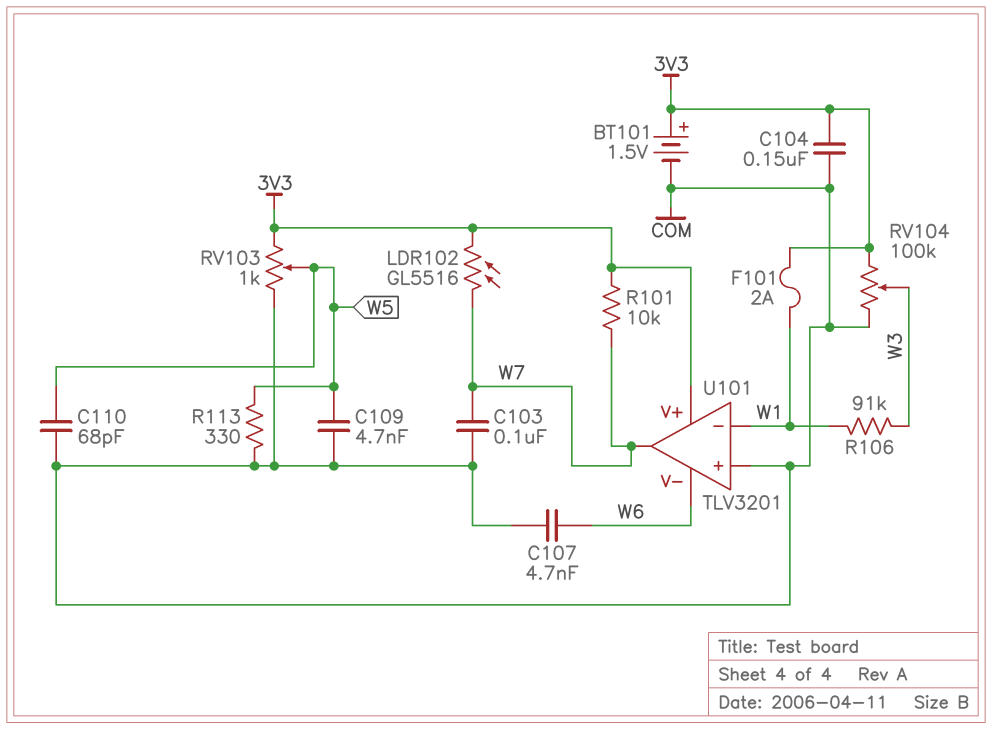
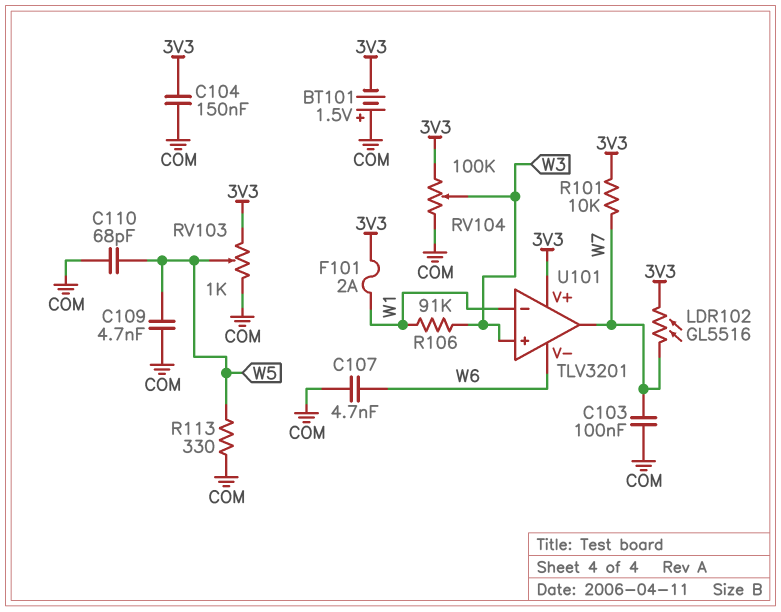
BT101: 1.5V (plus 3V3, minus COM) -> 1.5V (plus COM, minus 3V3)
U101 pin in+: COM -> W3

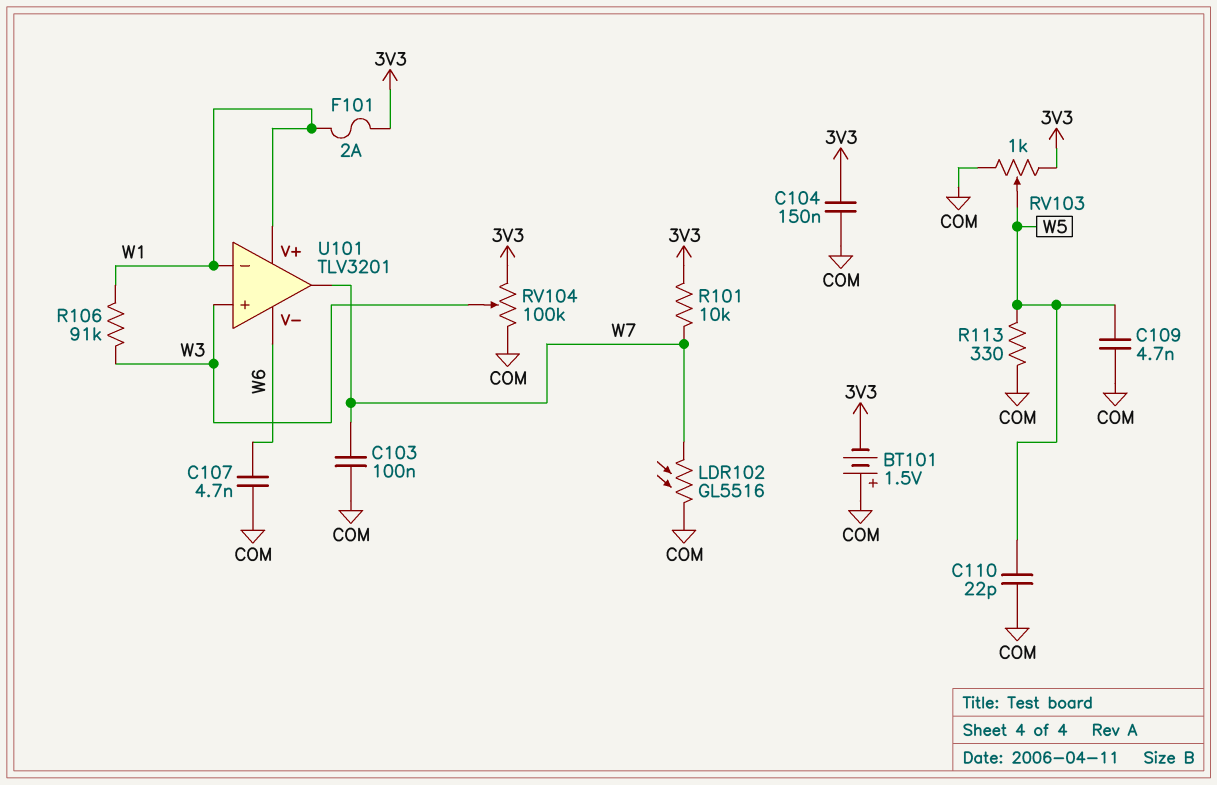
C110: 68pF (COM, W5) -> 22pF (COM, W5)
LDR102: GL5516 (3V3, W7) -> GL5516 (COM, W7)
U101 pin V+: 3V3 -> W1

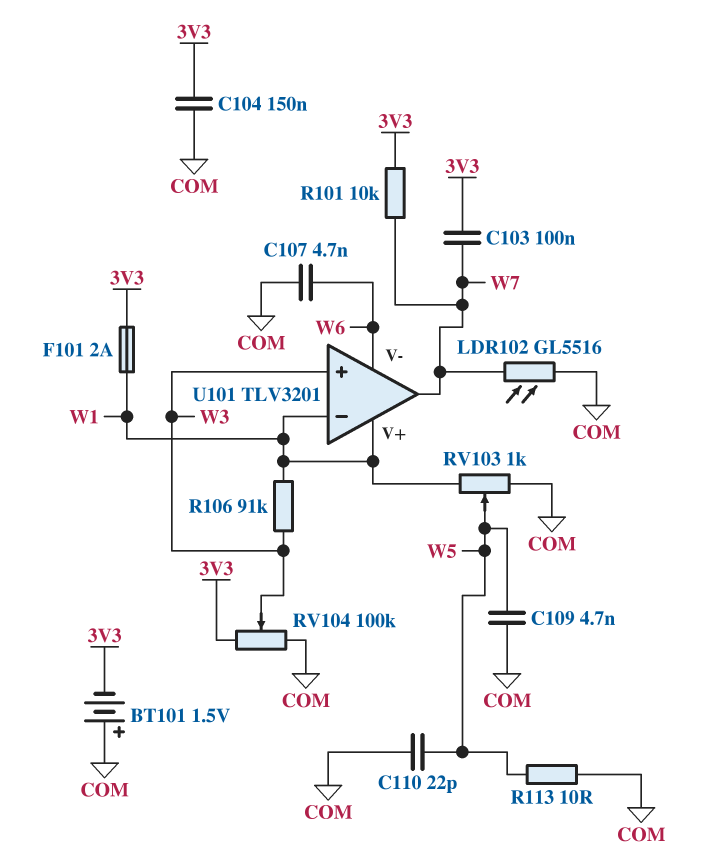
C103: 100nF (COM, W7) -> 100nF (3V3, W7)
R113: 330 (COM, W5) -> 10 (COM, W5)
RV103: 1k (3V3, COM, wiper W5) -> 1k (COM, W1, wiper W5)

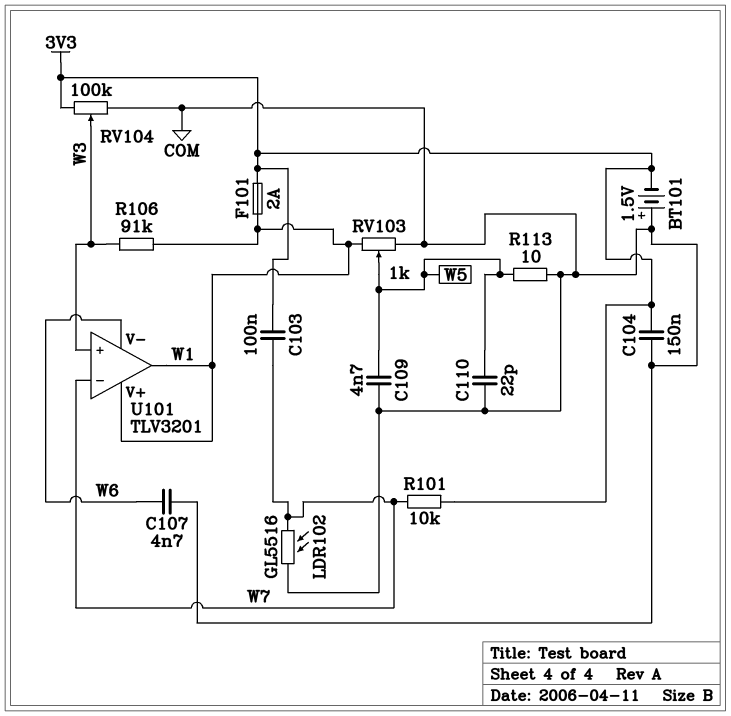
U101 pin in-: W1 -> W7
U101 pin out: W7 -> W1

